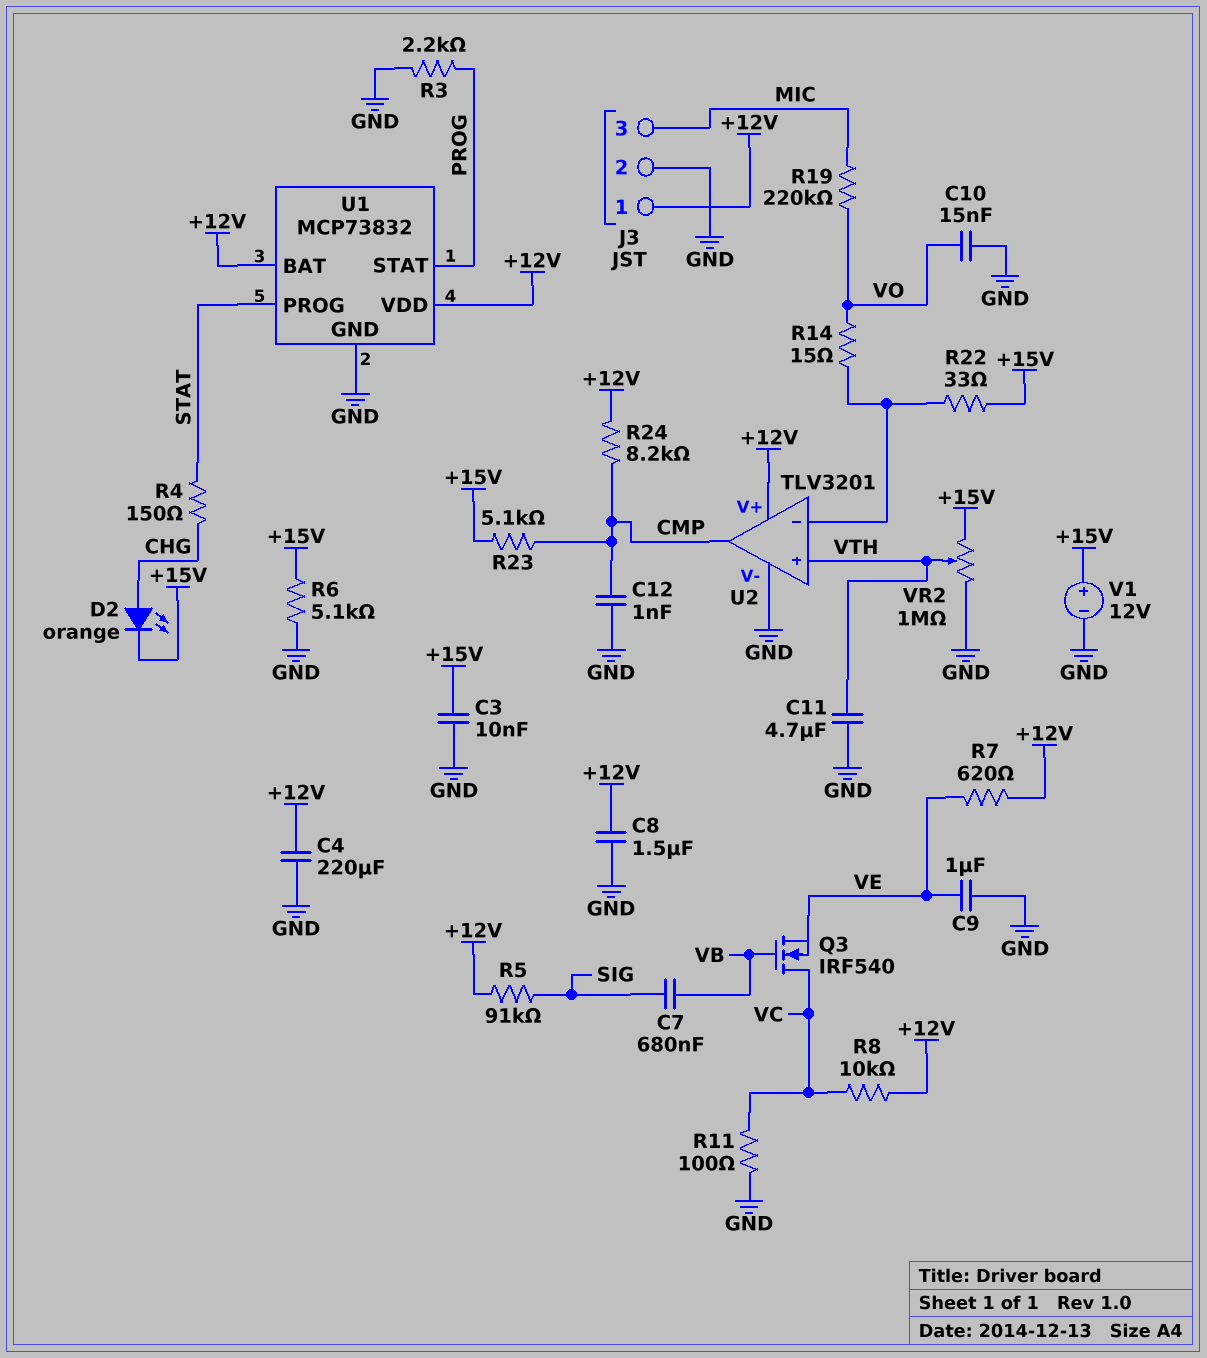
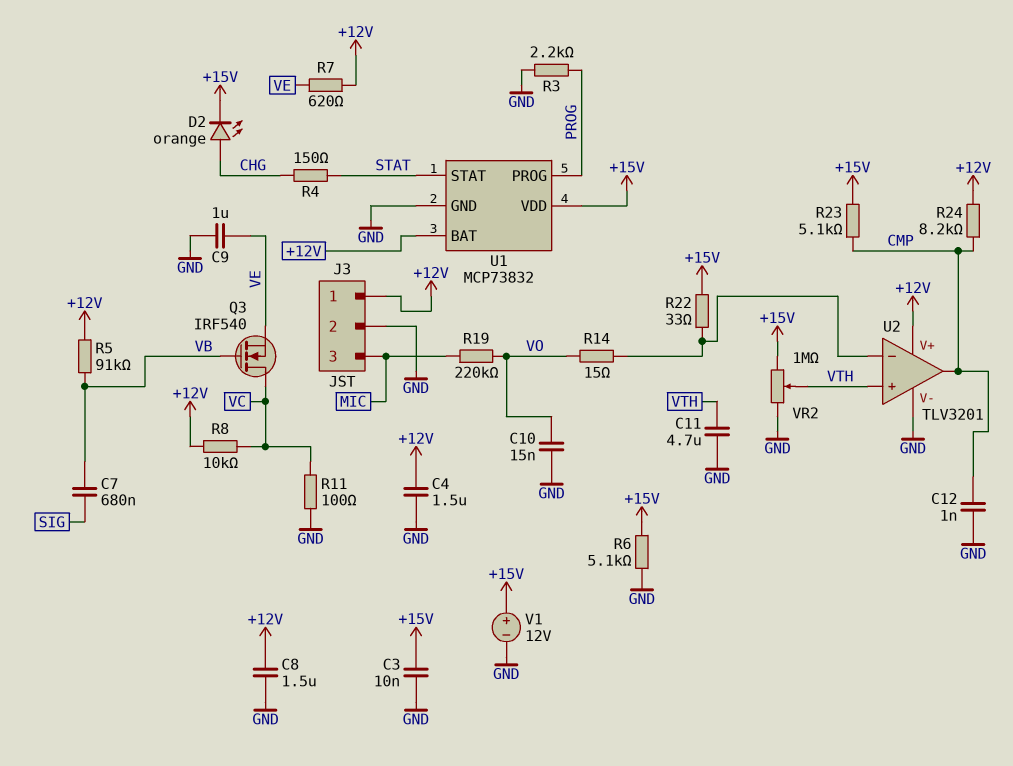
C4: 220uF (+12V, GND) -> 1.5uF (+12V, GND)
R5: 91k (+12V, SIG) -> 91k (+12V, VB)
U1 pin PROG: STAT -> PROG
U1 pin STAT: PROG -> STAT
U1 pin VDD: +12V -> +15V

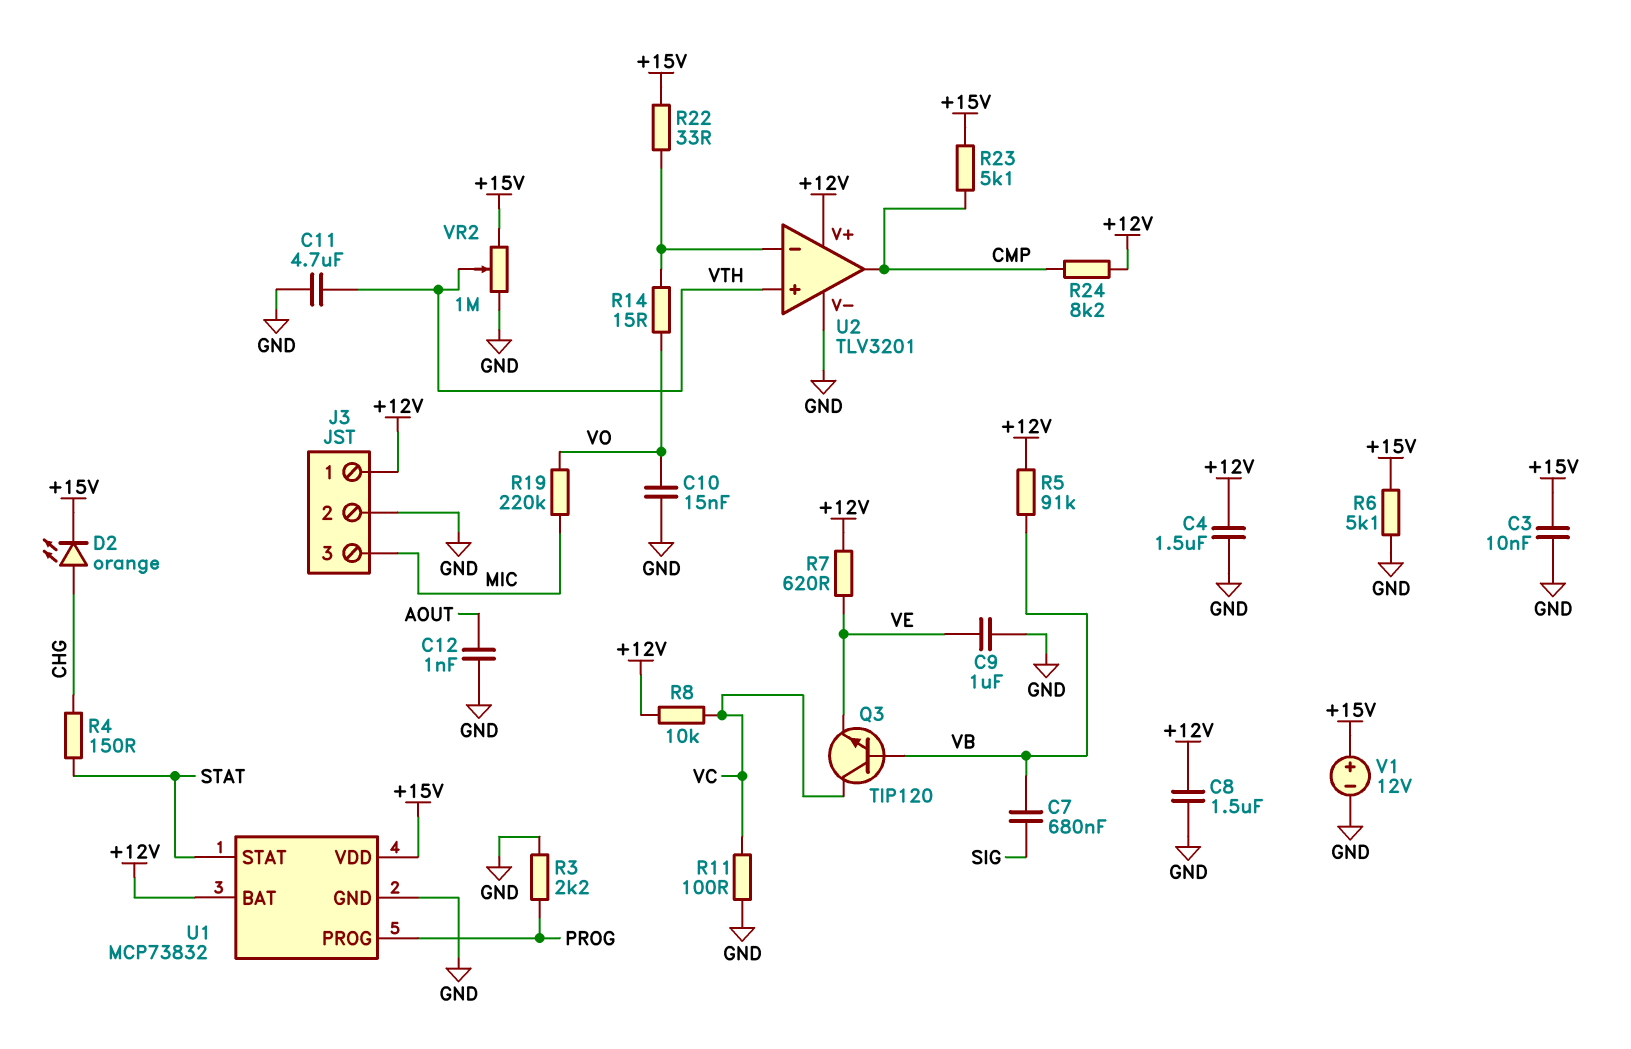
C12: 1nF (CMP, GND) -> 1nF (AOUT, GND)
Q3: NMOS IRF540 (G VB, D VC, S VE) -> NPN TIP120 (B VB, C VC, E VE)

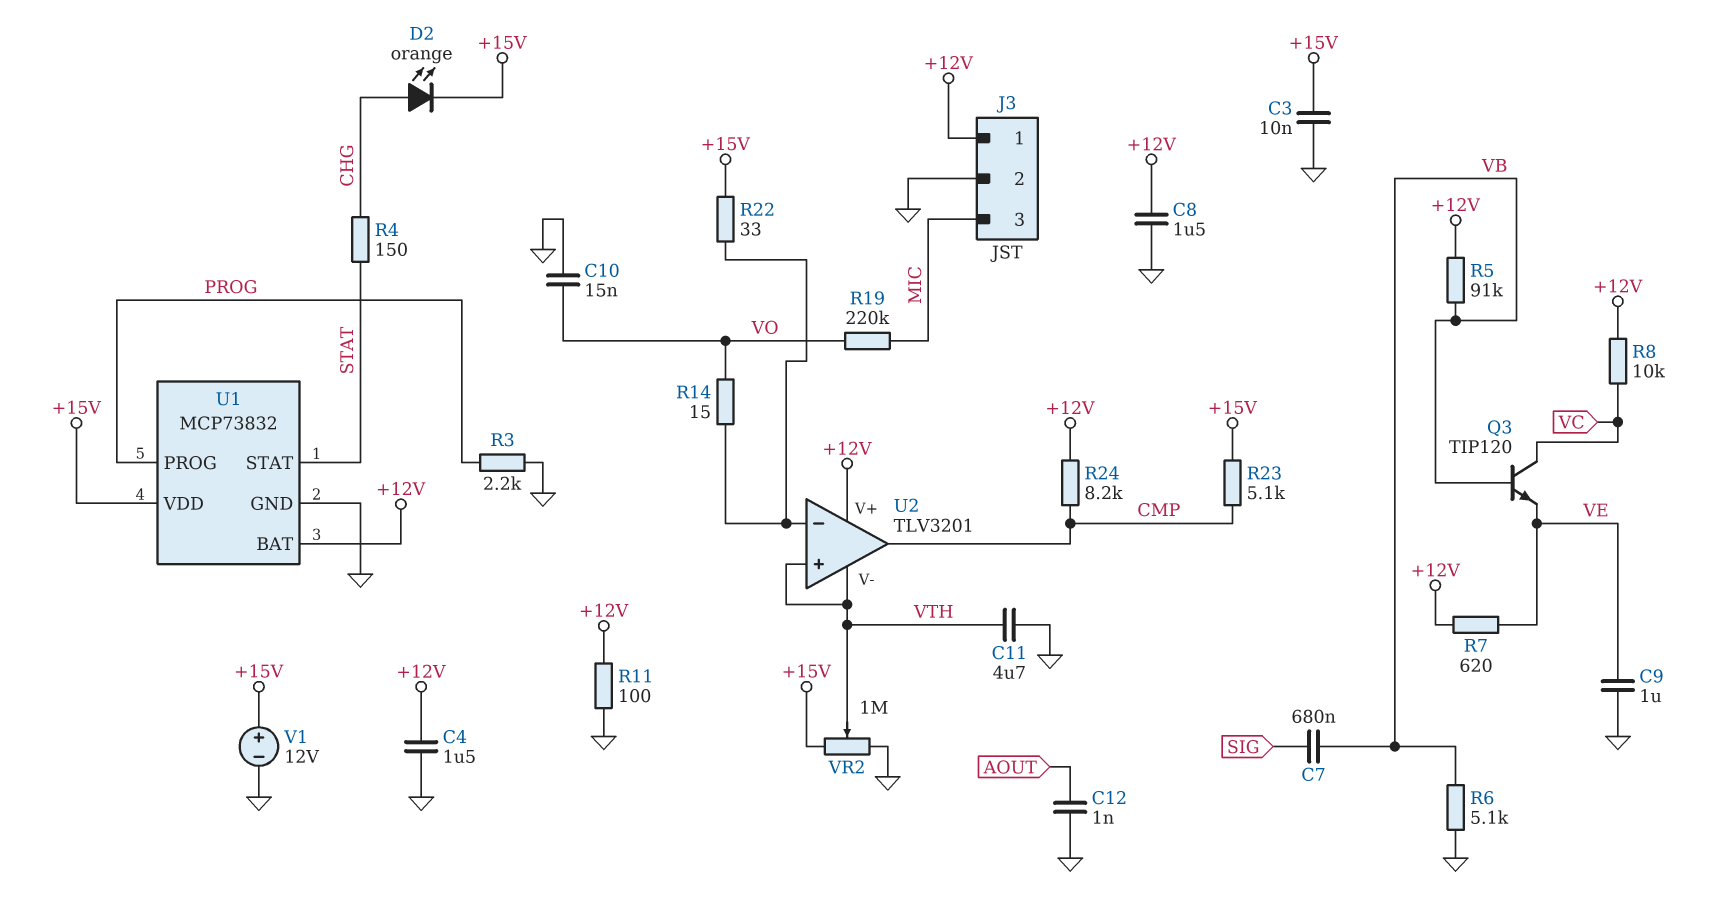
R6: 5.1k (+15V, GND) -> 5.1k (GND, VB)
R11: 100 (GND, VC) -> 100 (+12V, GND)
U2 pin V-: GND -> VTH

